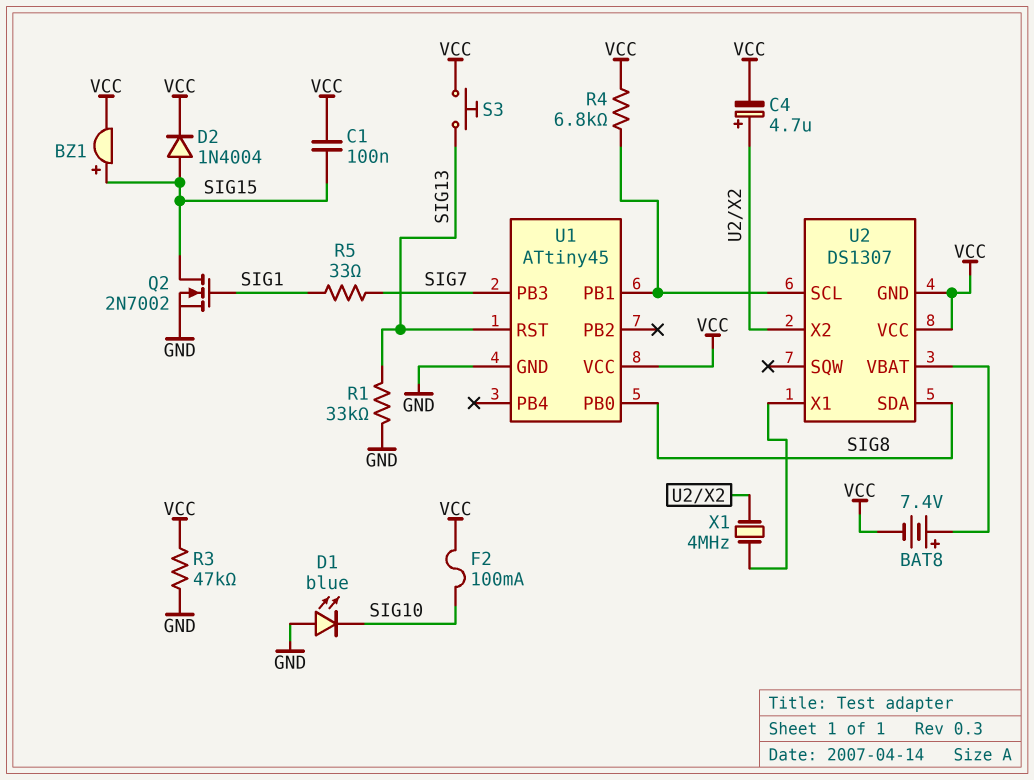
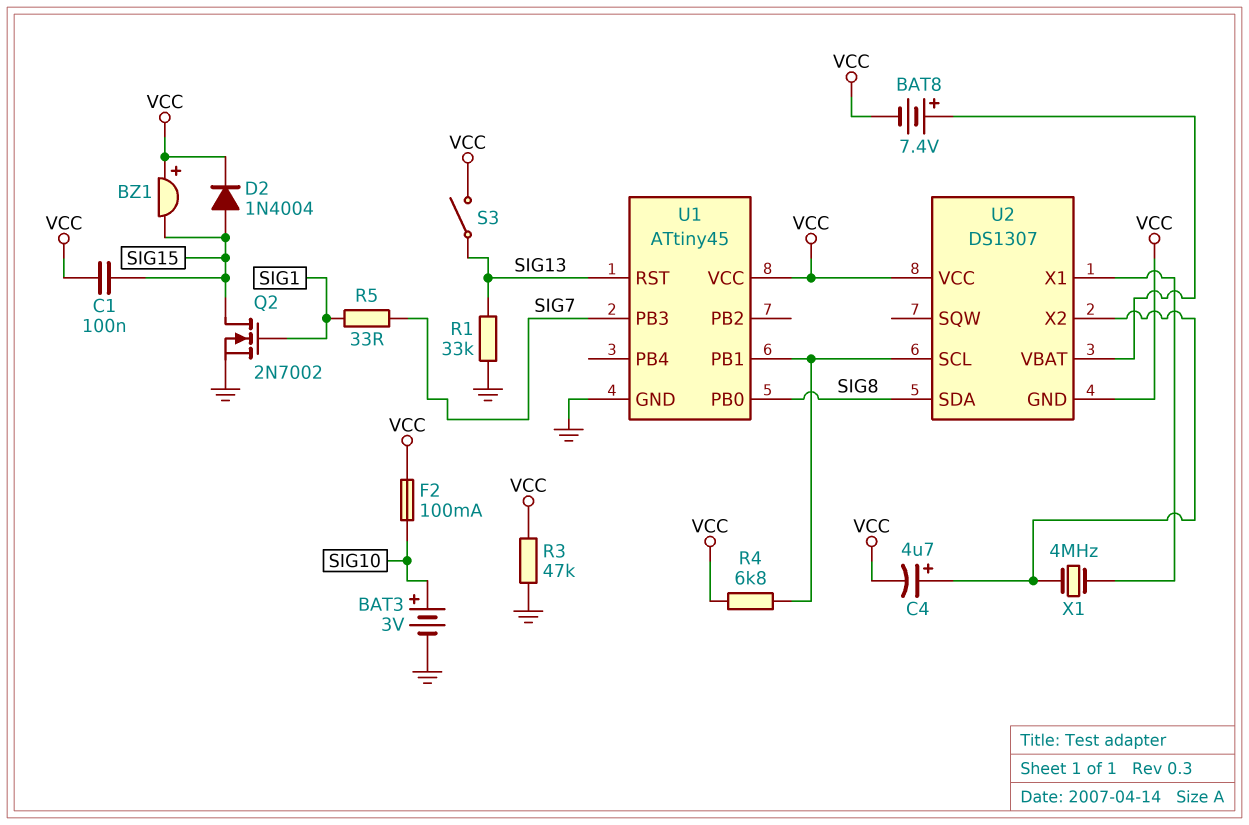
BAT3: none -> 3V (plus SIG10, minus GND)
BZ1: buzzer (plus SIG15, minus VCC) -> buzzer (plus VCC, minus SIG15)
D1: LED blue (A GND, K SIG10) -> none
S3: button (SIG13, VCC) -> switch (SIG13, VCC)

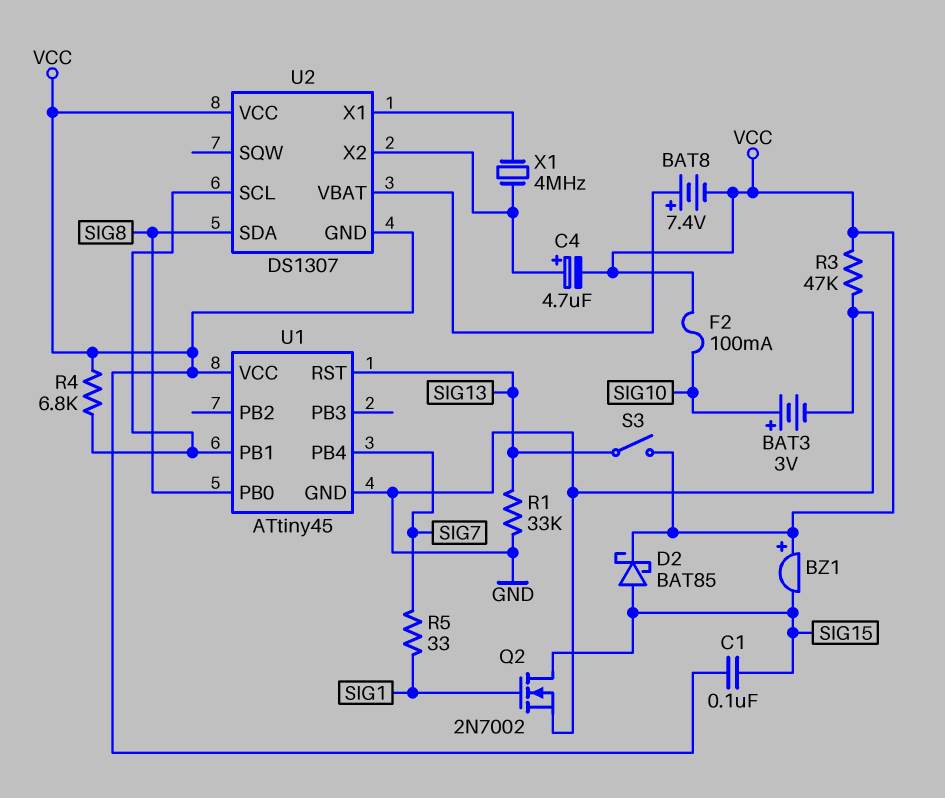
D2: diode 1N4004 (A SIG15, K VCC) -> schottky BAT85 (A SIG15, K VCC)
U1 pin PB3: SIG7 -> none
U1 pin PB4: none -> SIG7

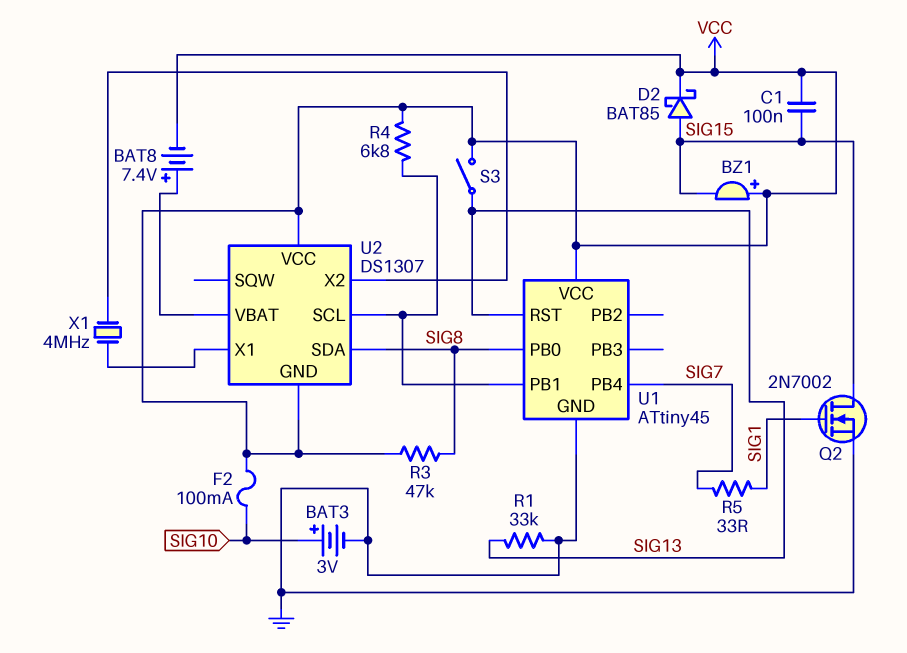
C4: 4.7uF (plus U2/X2, minus VCC) -> none
R3: 47k (GND, VCC) -> 47k (SIG8, VCC)

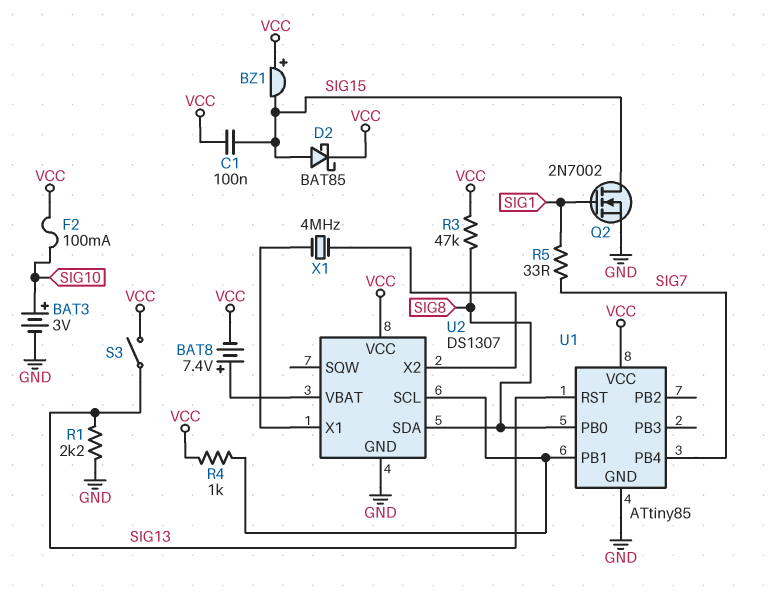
R1: 33k (GND, SIG13) -> 2.2k (GND, SIG13)
R4: 6.8k (U1/PB1, VCC) -> 1k (U1/PB1, VCC)
U1: ATtiny45 -> ATtiny85
U2 pin GND: VCC -> GND

